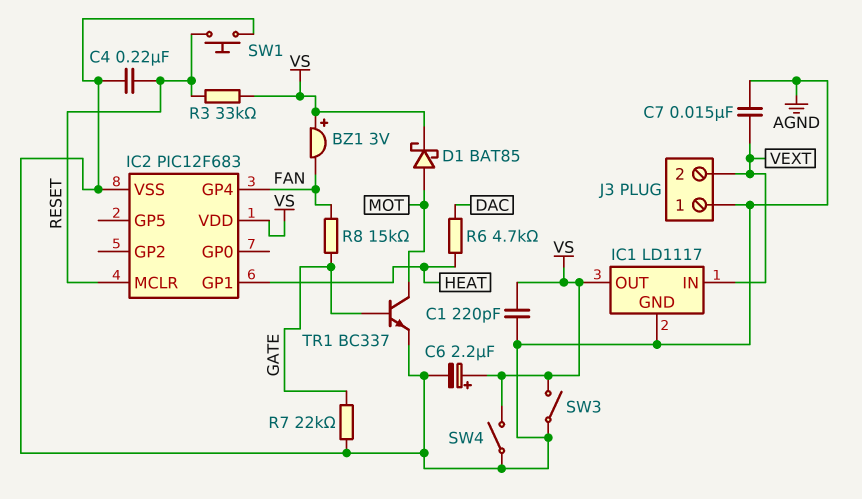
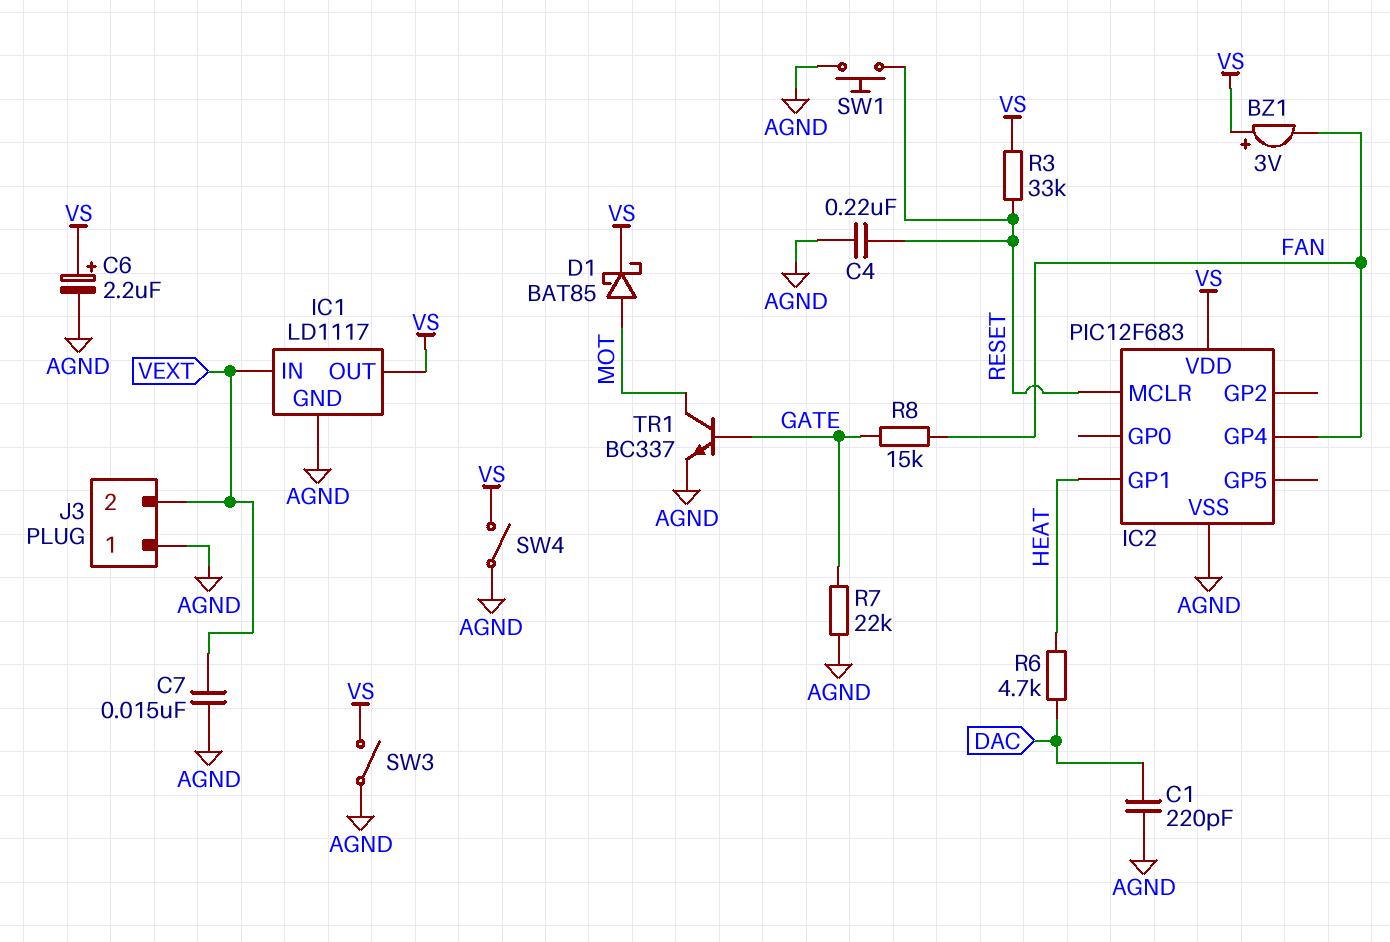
C1: 220pF (AGND, VS) -> 220pF (AGND, DAC)

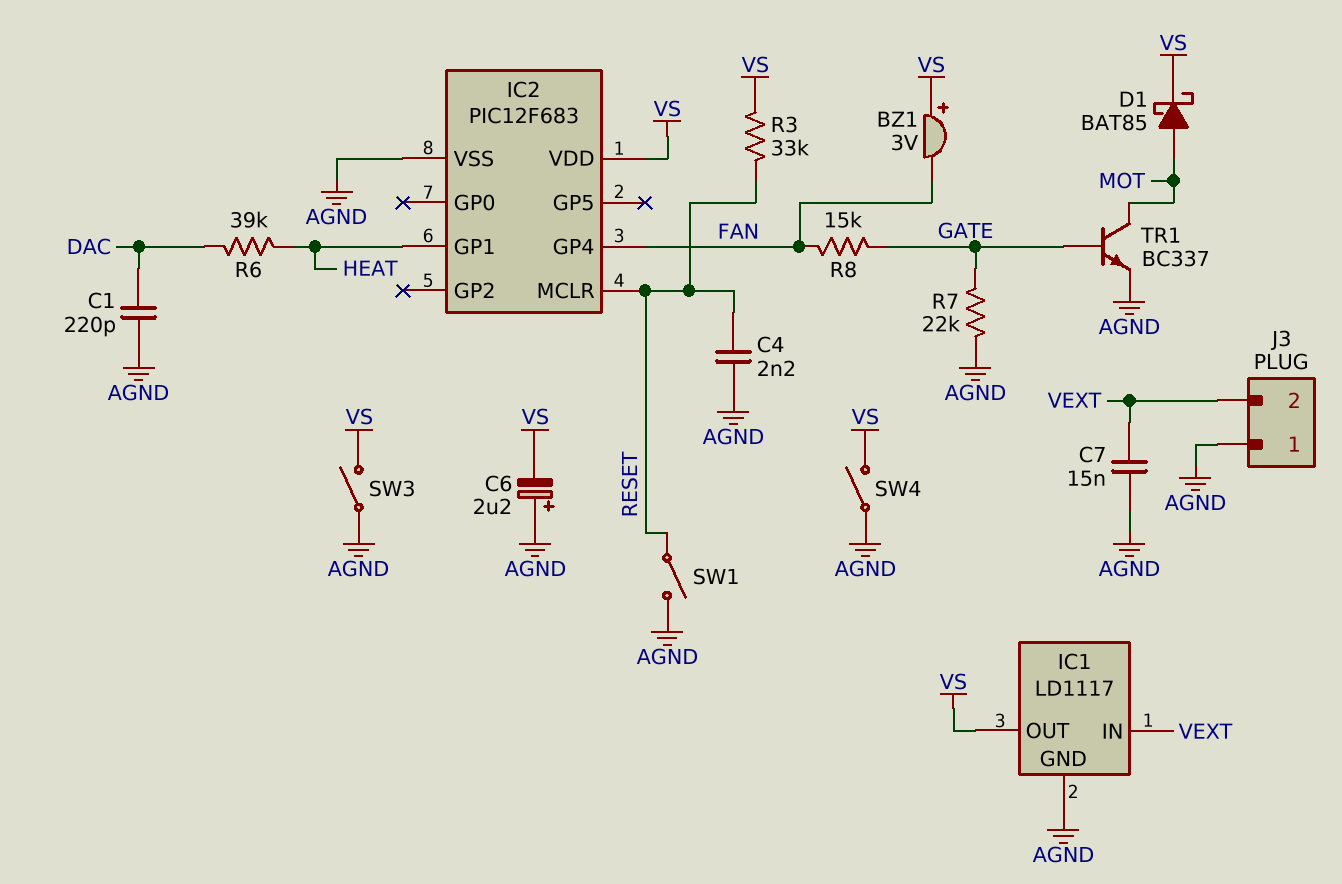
C4: 220nF (AGND, RESET) -> 2.2nF (AGND, RESET)
C6: 2.2uF (plus VS, minus AGND) -> 2.2uF (plus AGND, minus VS)
R6: 4.7k (DAC, HEAT) -> 39k (DAC, HEAT)
SW1: button (AGND, RESET) -> switch (AGND, RESET)

